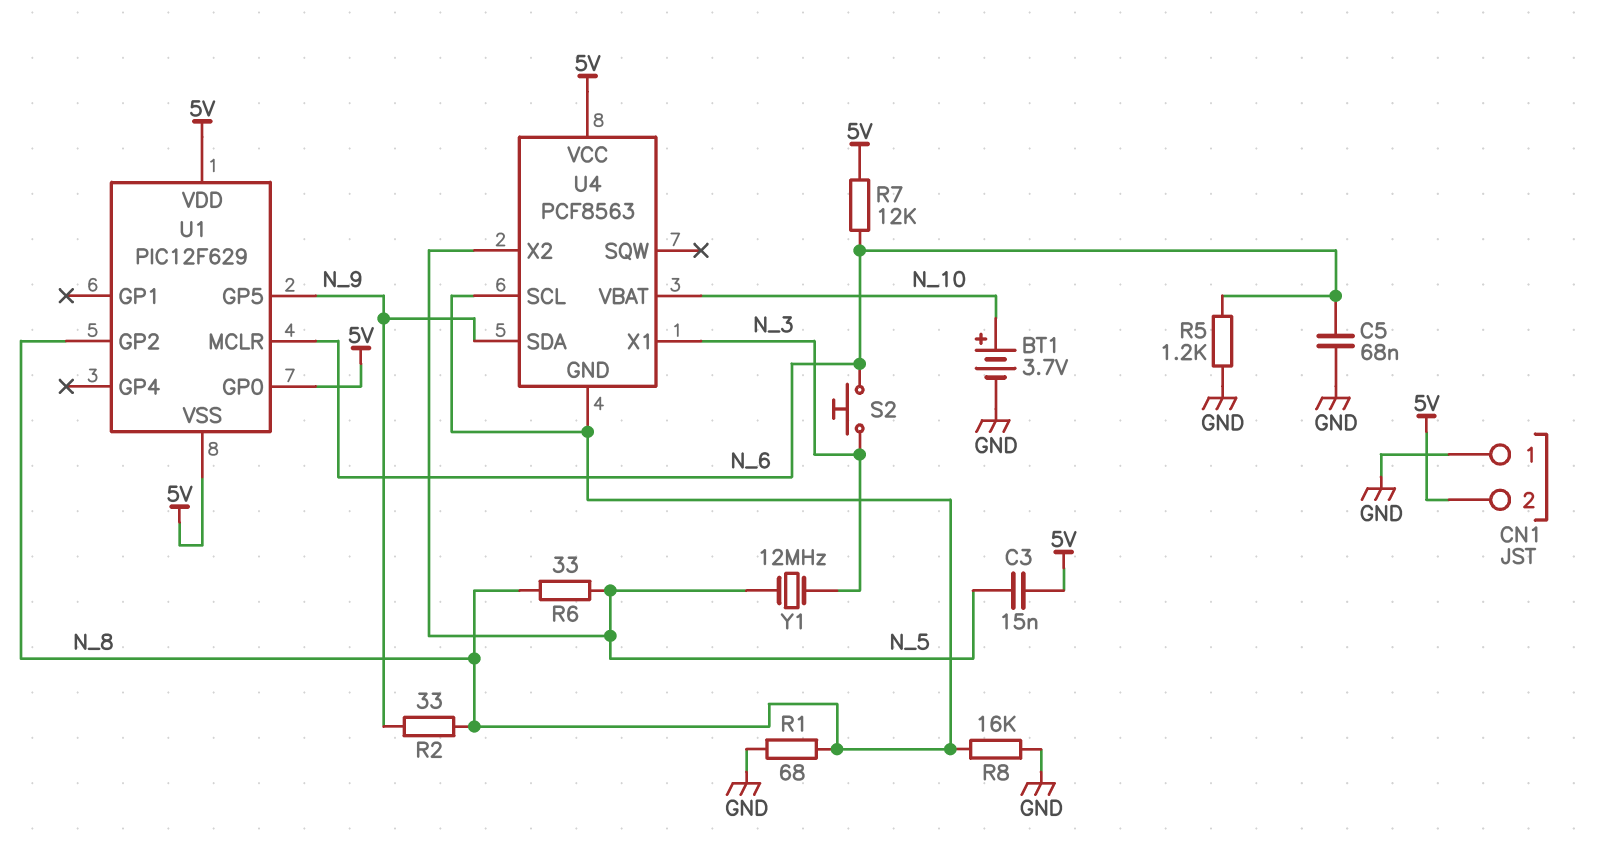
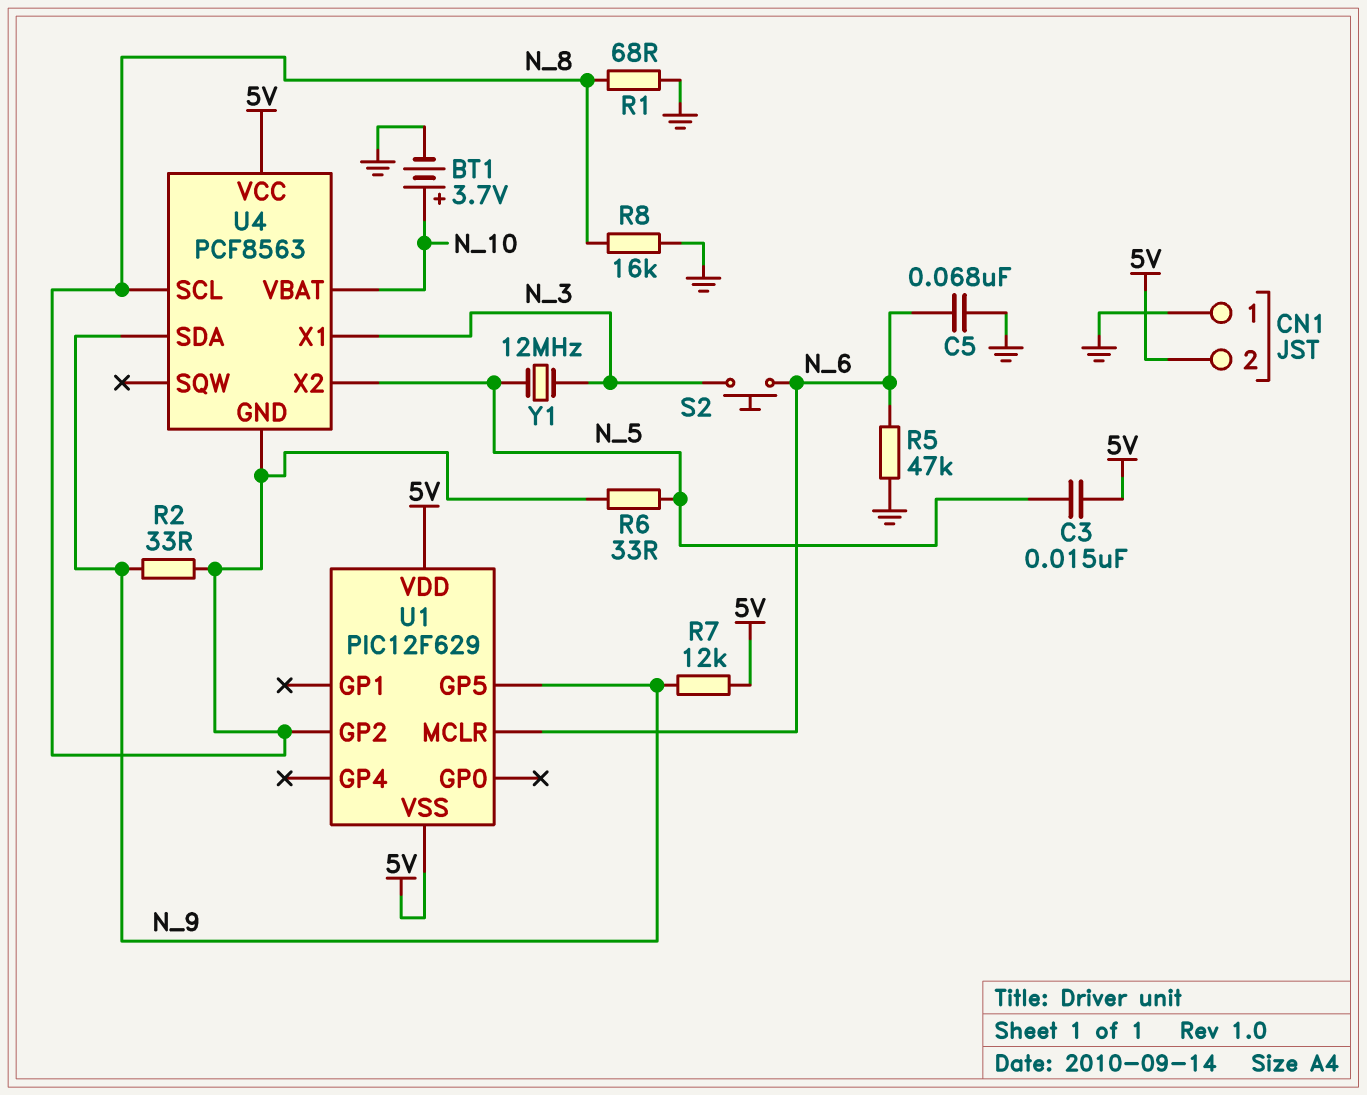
R5: 1.2k (GND, N_6) -> 47k (GND, N_6)
R7: 12k (5V, N_6) -> 12k (5V, N_9)
U1 pin GP0: 5V -> none

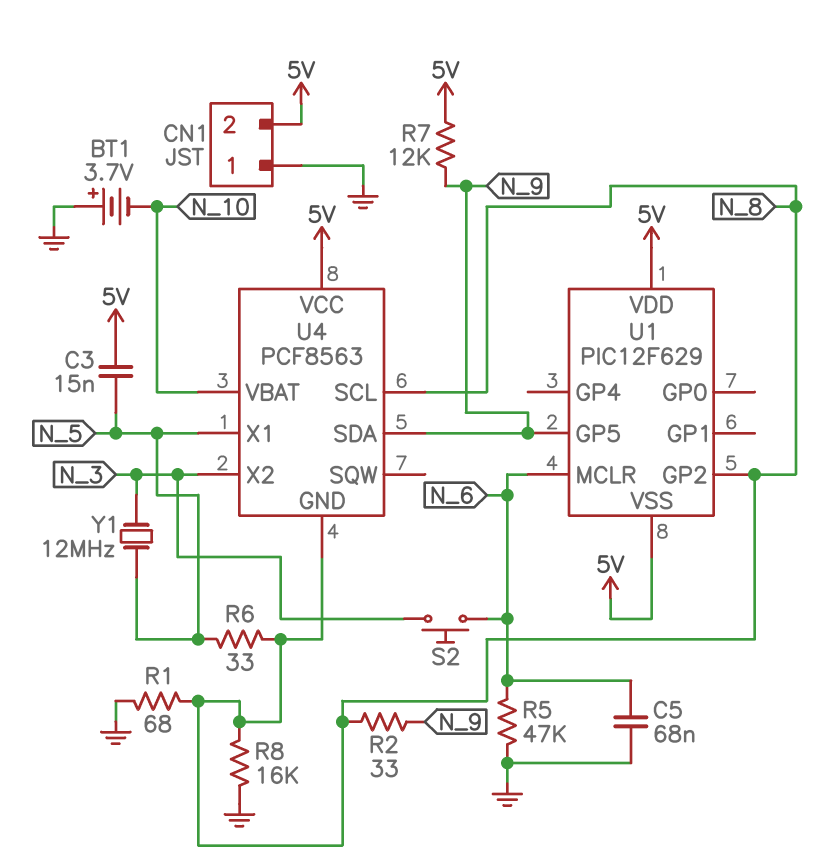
BT1: 3.7V (plus N_10, minus GND) -> 3.7V (plus GND, minus N_10)
U4 pin X1: N_3 -> N_5
U4 pin X2: N_5 -> N_3

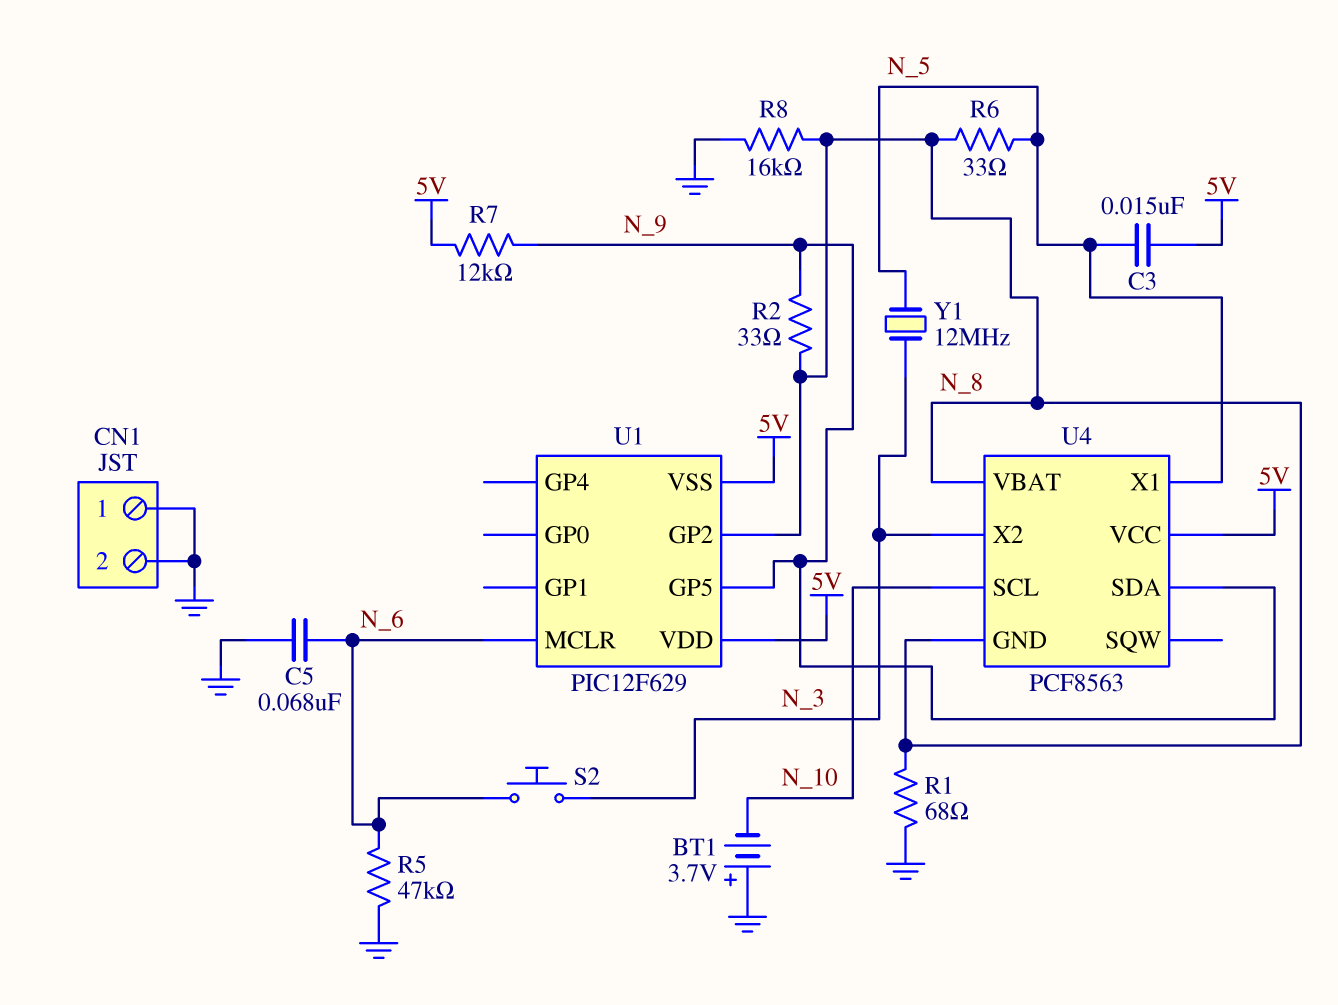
CN1 pin 2: 5V -> GND
U4 pin SCL: N_8 -> N_10
U4 pin VBAT: N_10 -> N_8

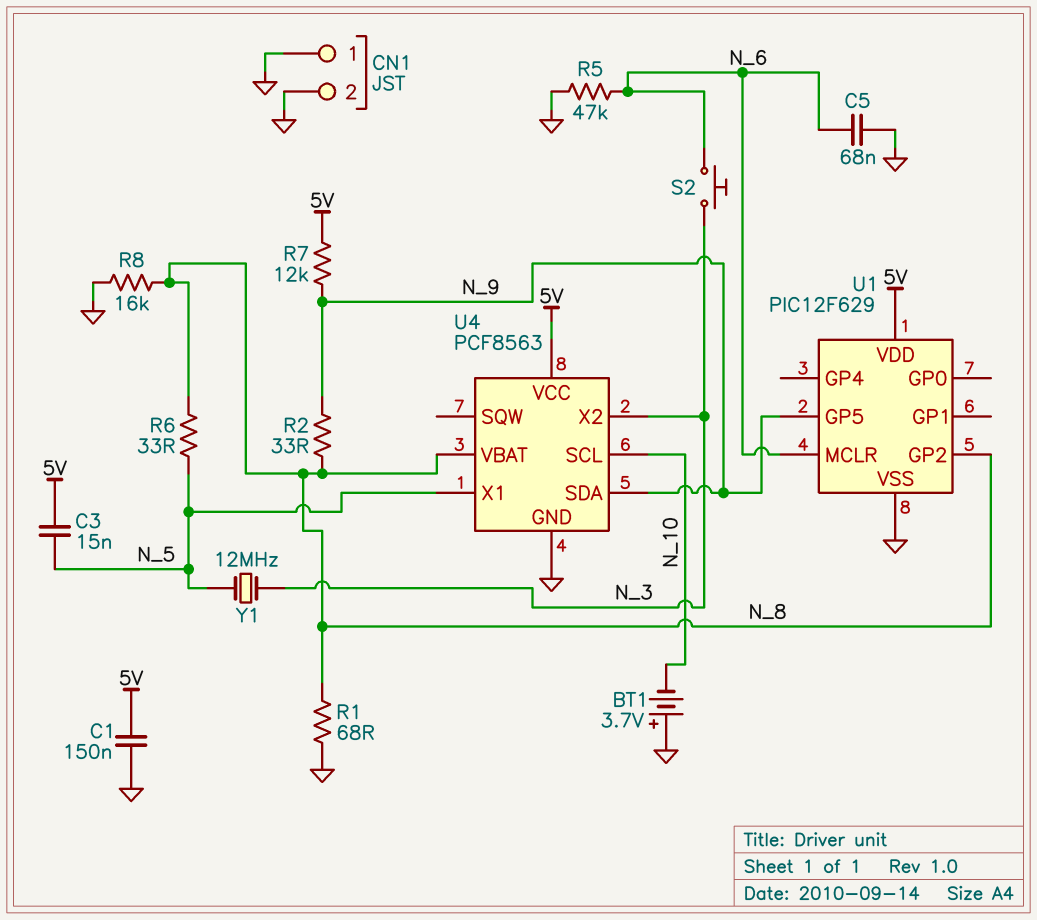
C1: none -> 150nF (5V, GND)
U1 pin VSS: 5V -> GND
U4 pin GND: N_8 -> GND

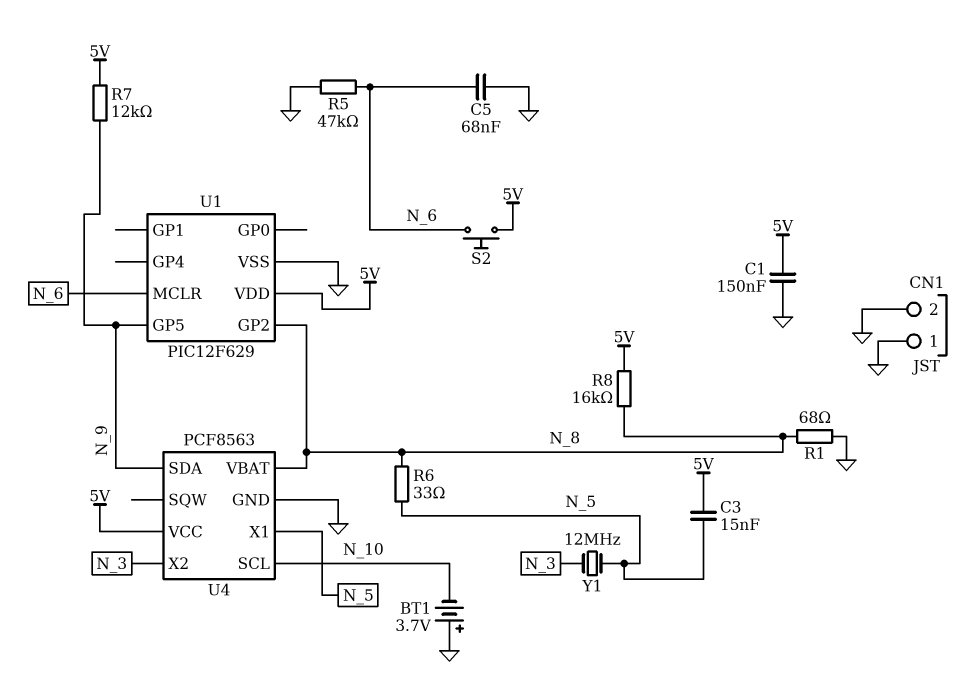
R2: 33 (N_8, N_9) -> none
R8: 16k (GND, N_8) -> 16k (5V, N_8)
S2: button (N_3, N_6) -> button (5V, N_6)

